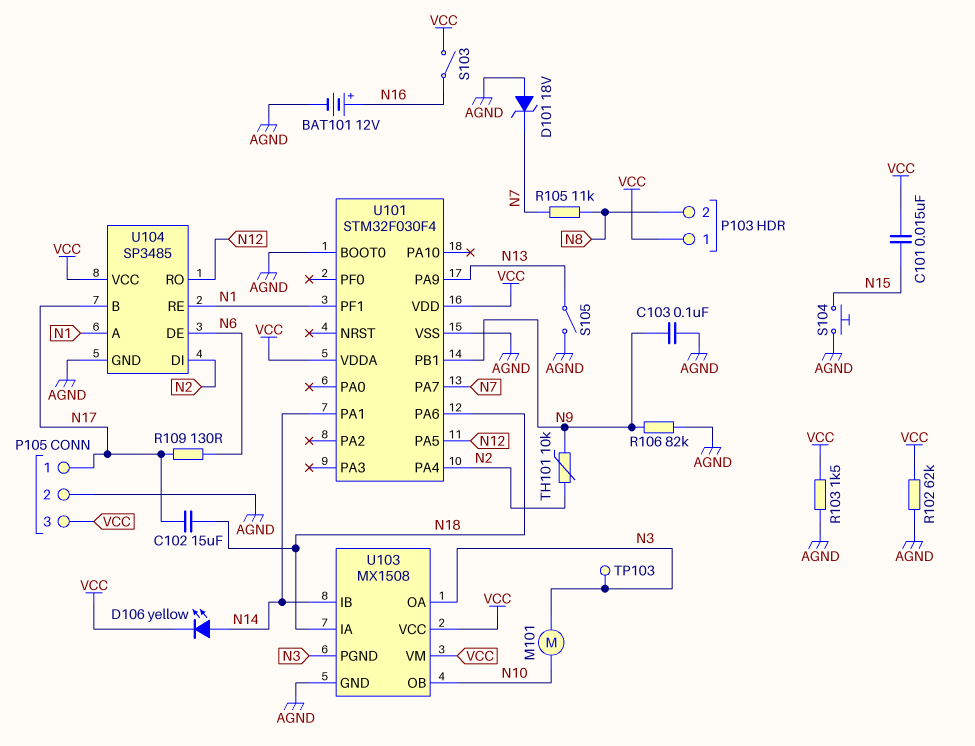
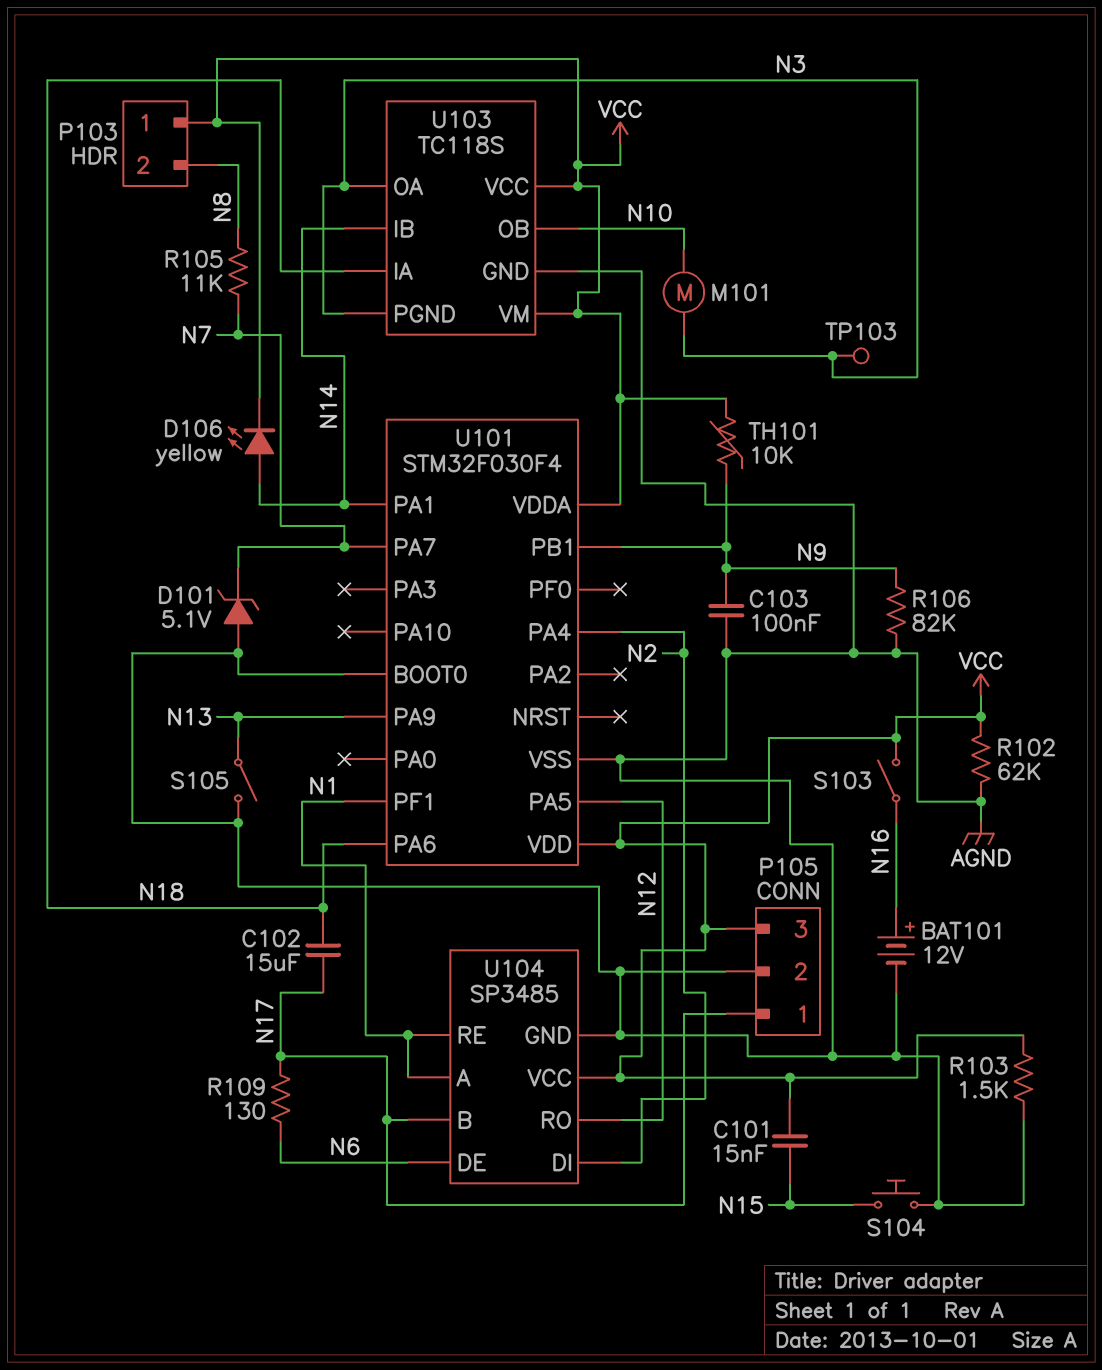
D101: zener 18V (A AGND, K N7) -> zener 5.1V (A AGND, K N7)
TH101: 10k (N2, N9) -> 10k (N9, VCC)
U103: MX1508 -> TC118S

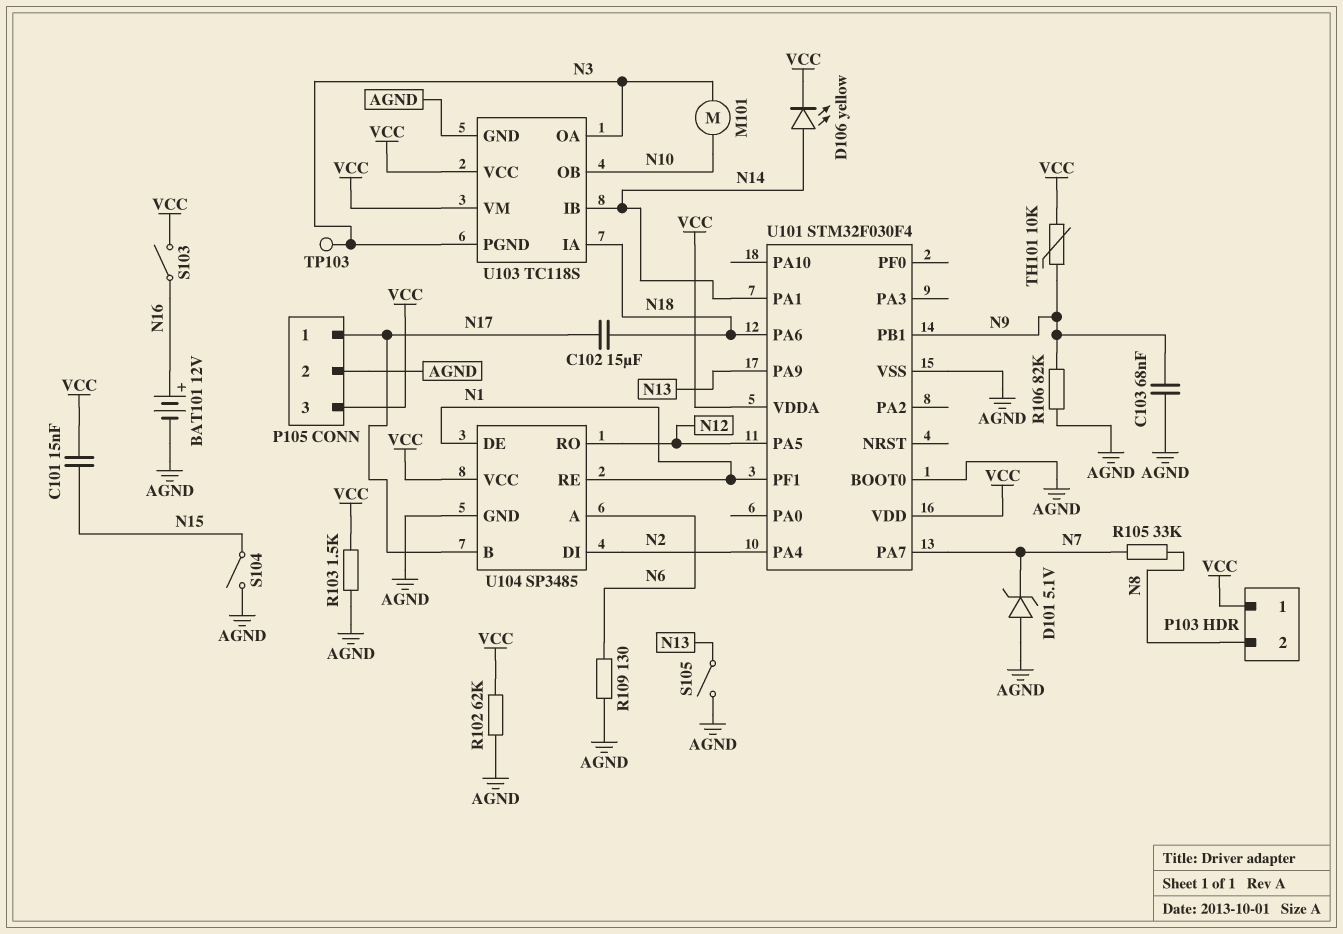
C103: 100nF (AGND, N9) -> 68nF (AGND, N9)
R105: 11k (N7, N8) -> 33k (N7, N8)
R109: 130 (N6, N17) -> 130 (AGND, N6)
S104: button (AGND, N15) -> switch (AGND, N15)
U104 pin A: N1 -> N6
U104 pin DE: N6 -> N1

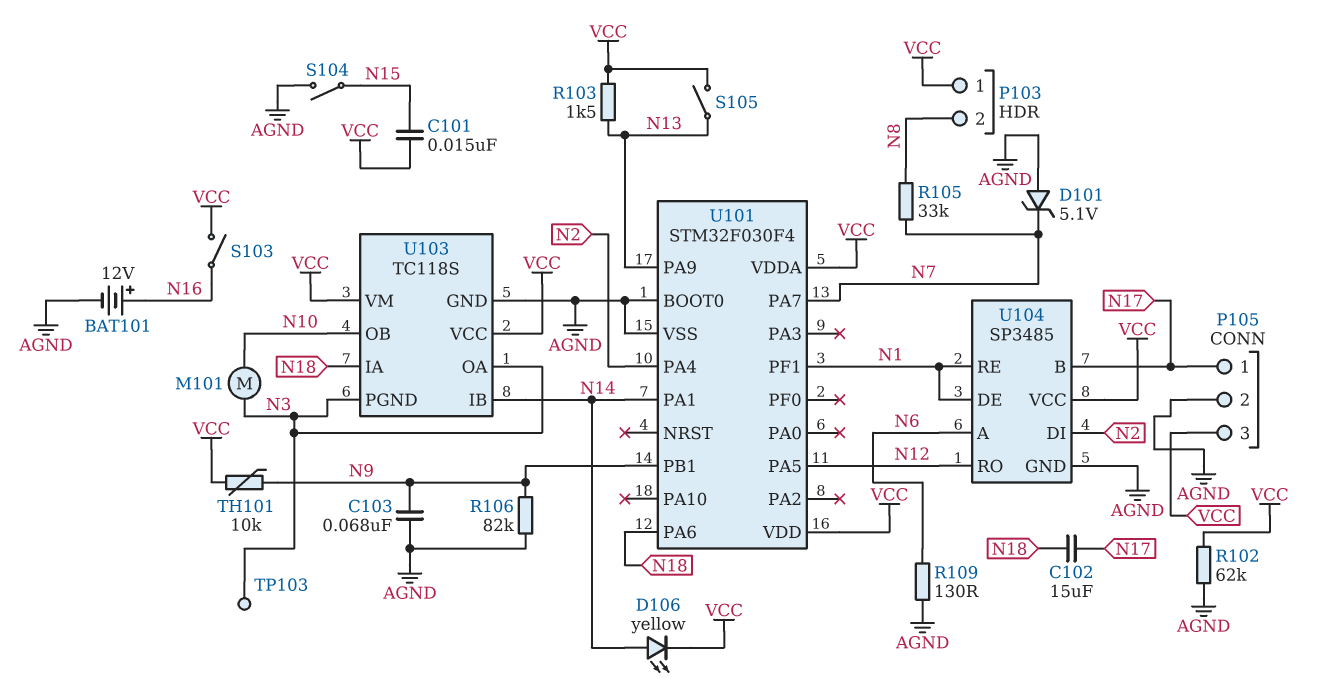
R103: 1.5k (AGND, VCC) -> 1.5k (N13, VCC)
S105: switch (AGND, N13) -> switch (N13, VCC)

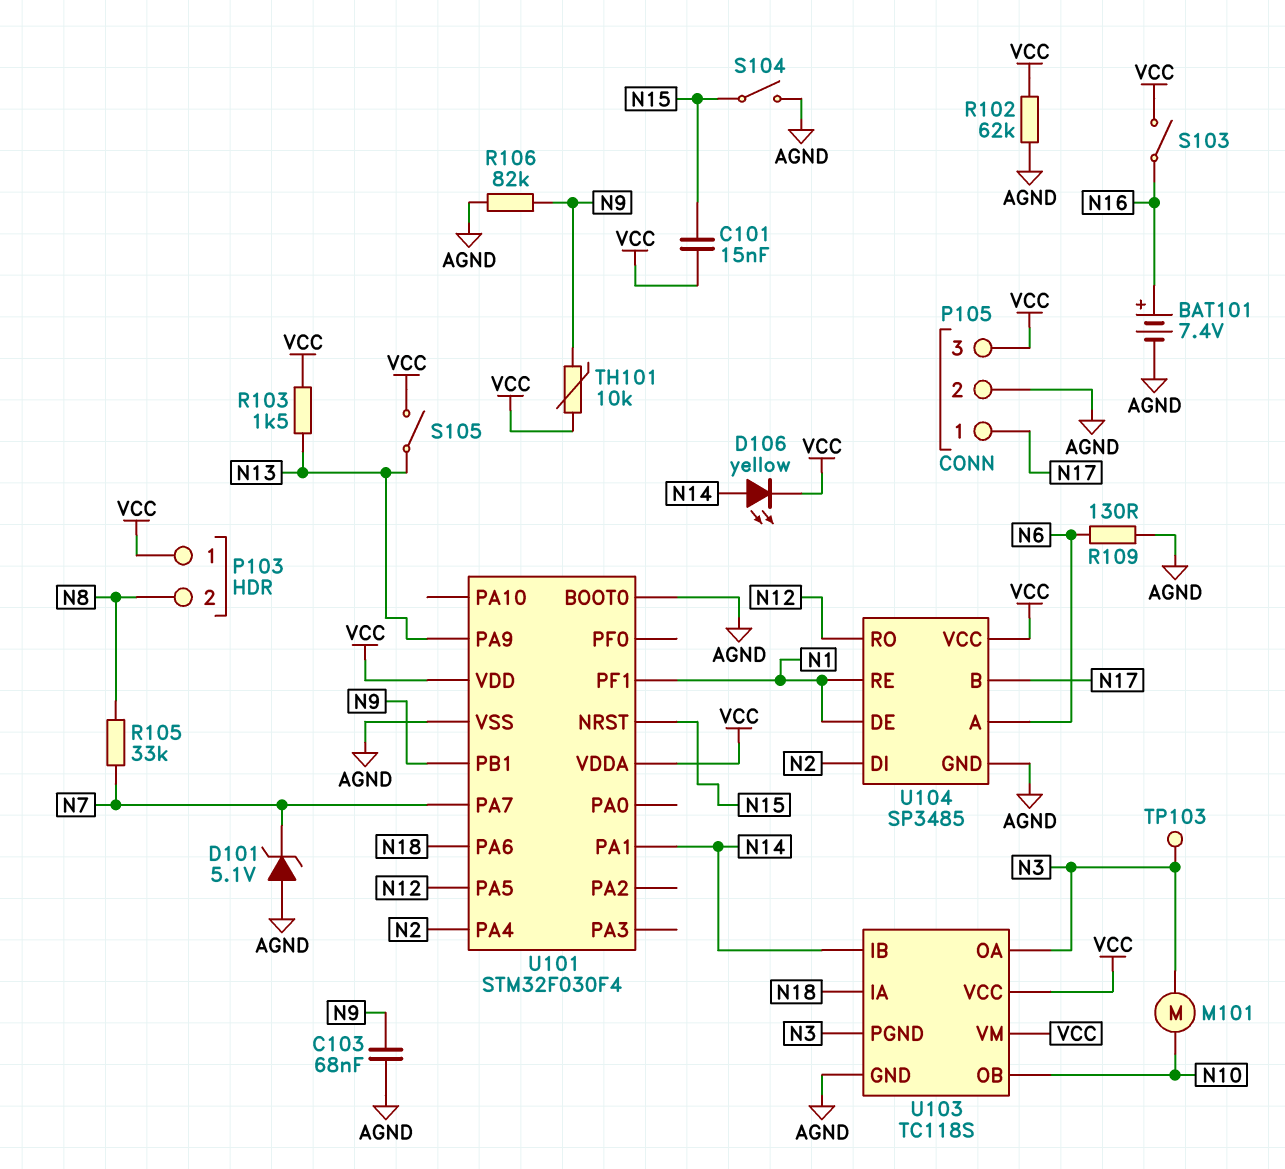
BAT101: 12V (plus N16, minus AGND) -> 7.4V (plus N16, minus AGND)
C102: 15uF (N17, N18) -> none
U101 pin NRST: none -> N15

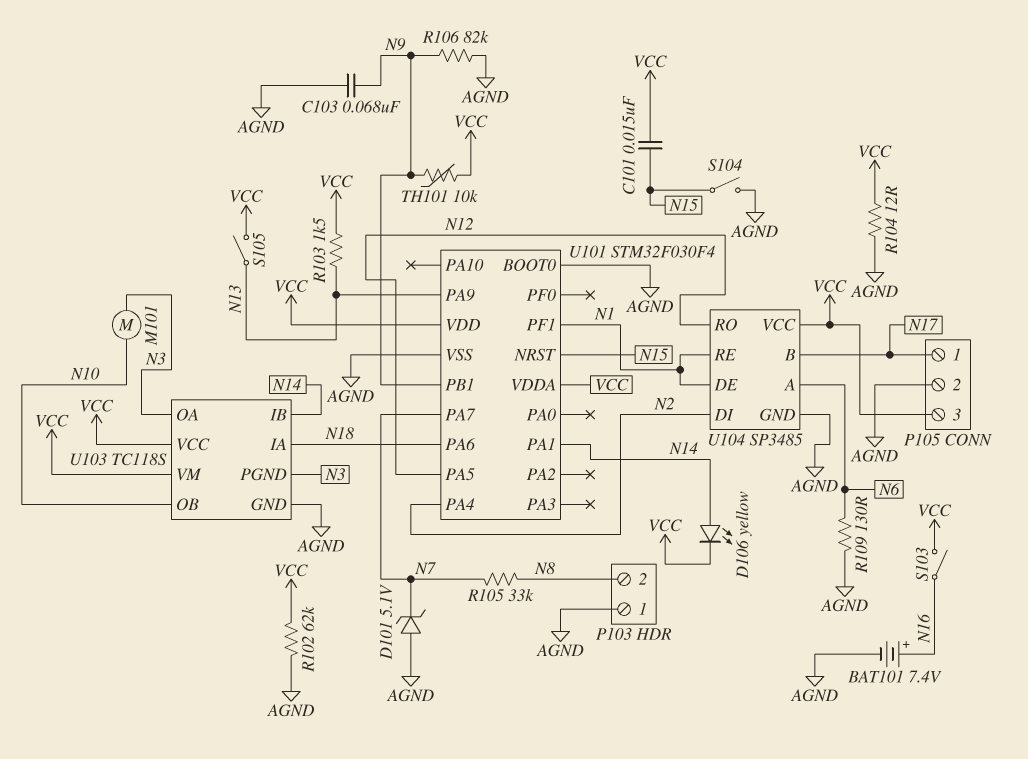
P103 pin 1: VCC -> AGND
R104: none -> 12 (AGND, VCC)
TP103: test point (N3) -> none

